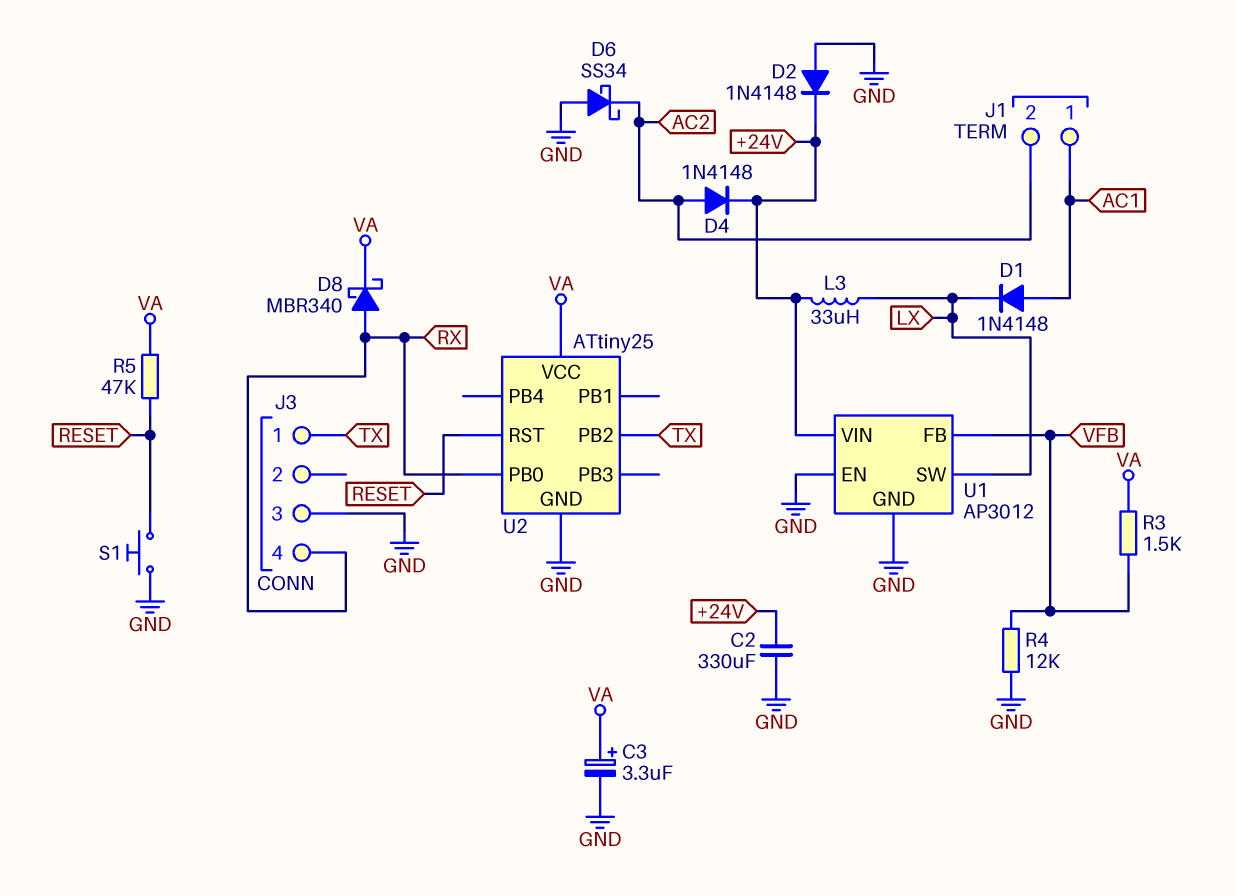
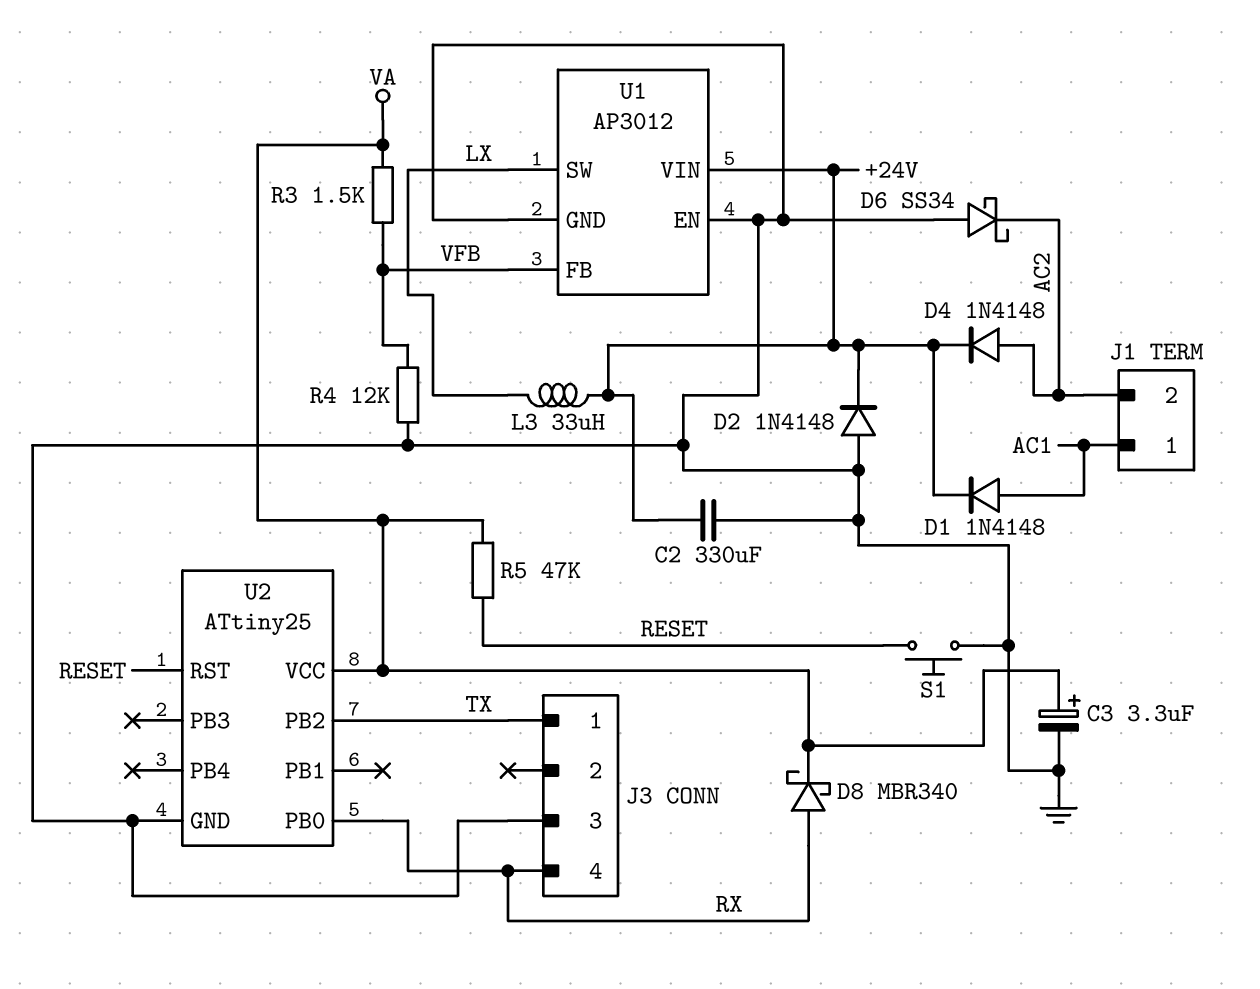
D1: diode 1N4148 (A AC1, K LX) -> diode 1N4148 (A AC1, K +24V)

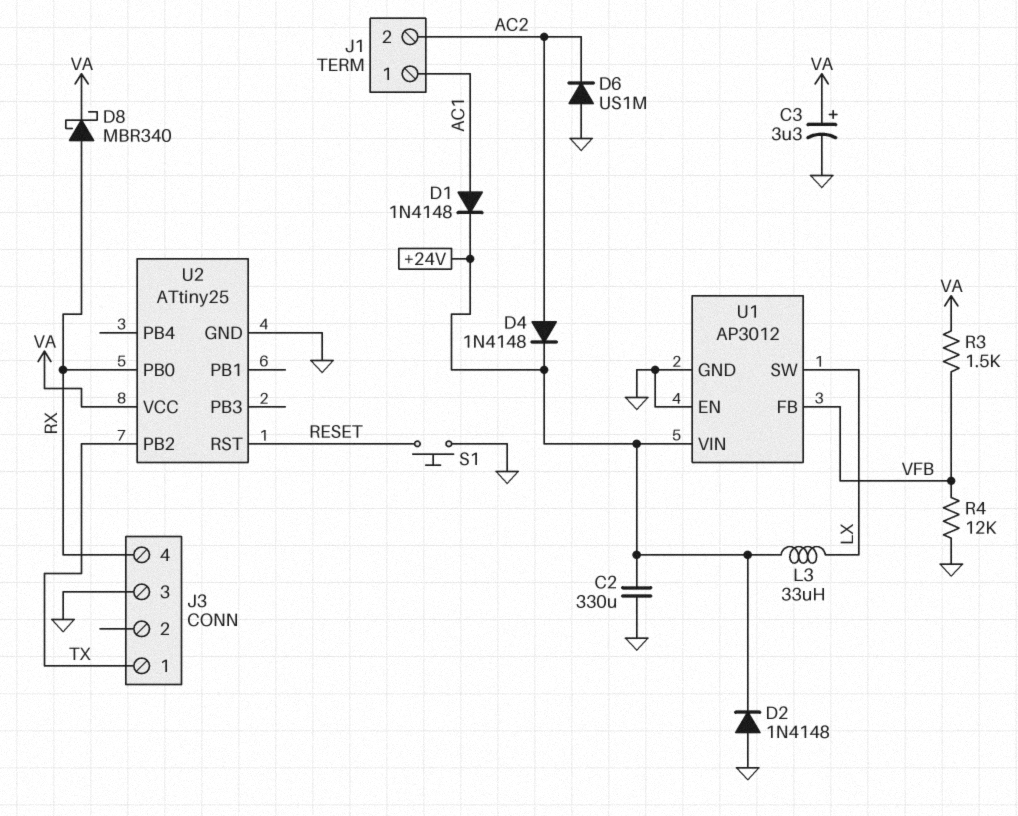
D6: schottky SS34 (A GND, K AC2) -> diode US1M (A GND, K AC2)
R5: 47k (RESET, VA) -> none

